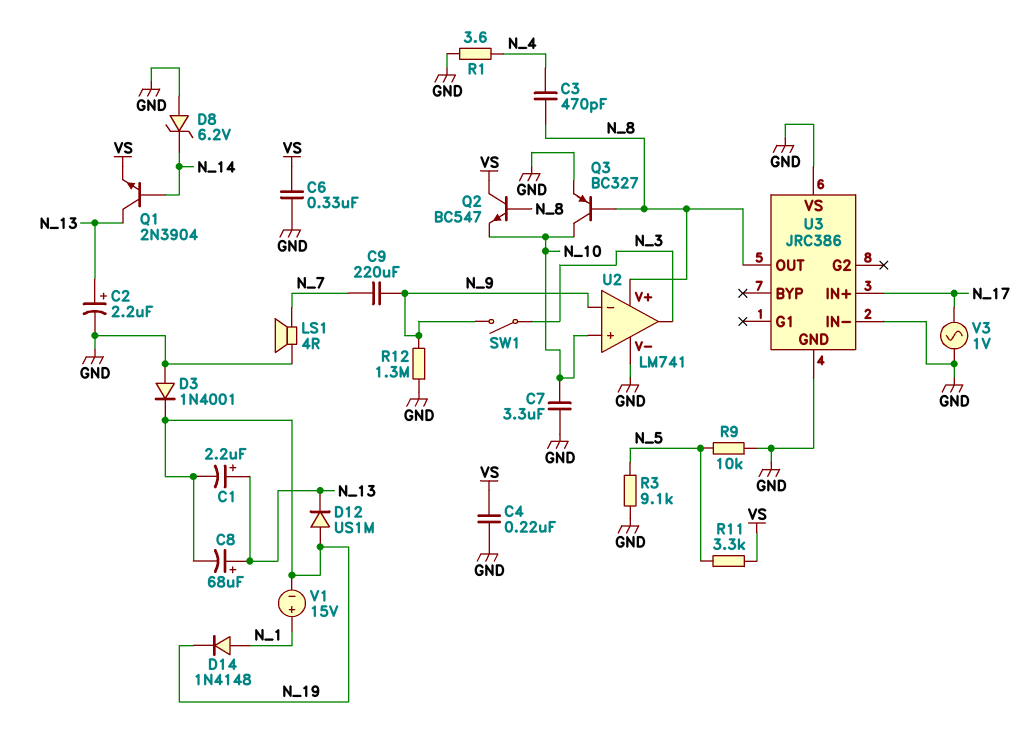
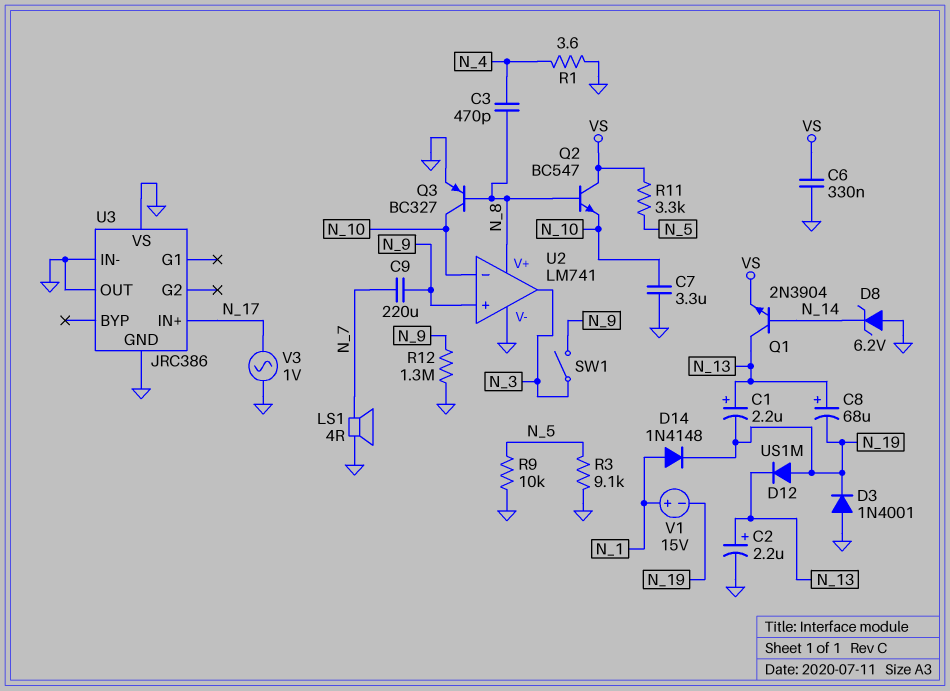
C4: 220nF (GND, VS) -> none
U2 pin in+: N_10 -> N_9
U2 pin in-: N_9 -> N_10
U3 pin OUT: N_8 -> GND

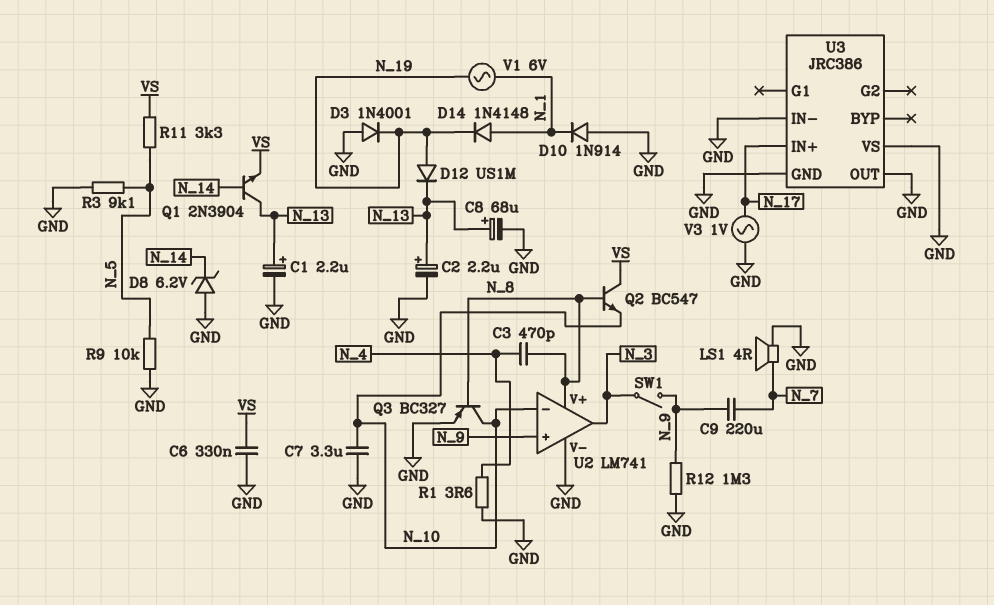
C1: 2.2uF (plus N_13, minus N_19) -> 2.2uF (plus N_13, minus GND)
C8: 68uF (plus N_13, minus N_19) -> 68uF (plus N_13, minus GND)
D10: none -> diode 1N914 (A GND, K N_1)
V1: 15V (plus N_1, minus N_19) -> AC 6V (N_1, N_19)

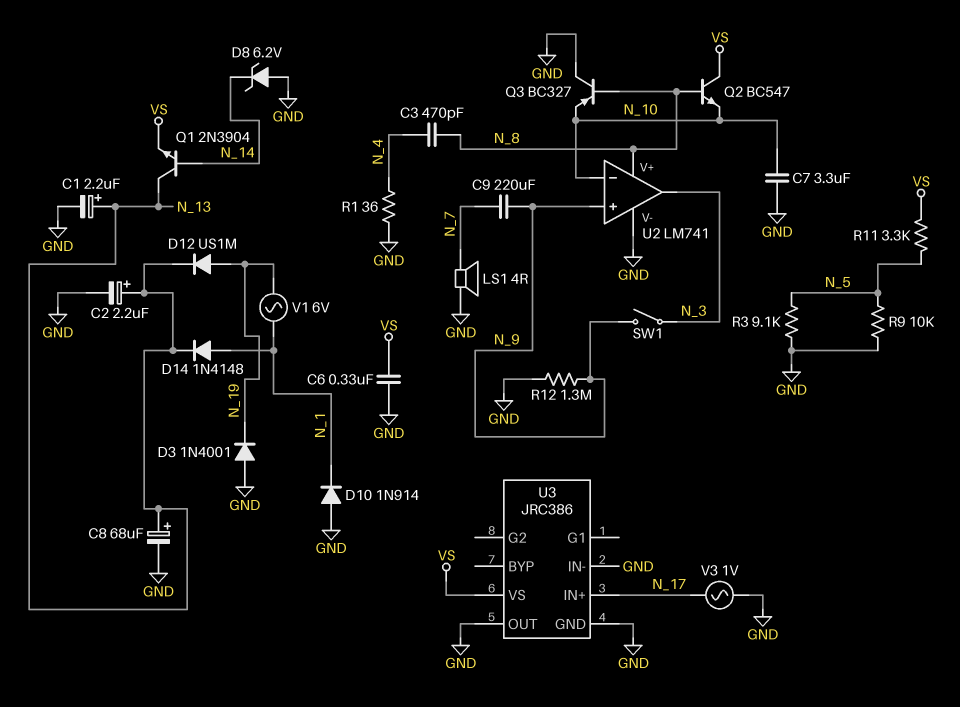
D14: diode 1N4148 (A N_1, K N_19) -> diode 1N4148 (A N_1, K N_13)
Q3: PNP BC327 (B N_8, C N_10, E GND) -> PNP BC327 (B N_8, C GND, E N_10)
R1: 3.6 (GND, N_4) -> 36 (GND, N_4)
U3 pin VS: GND -> VS

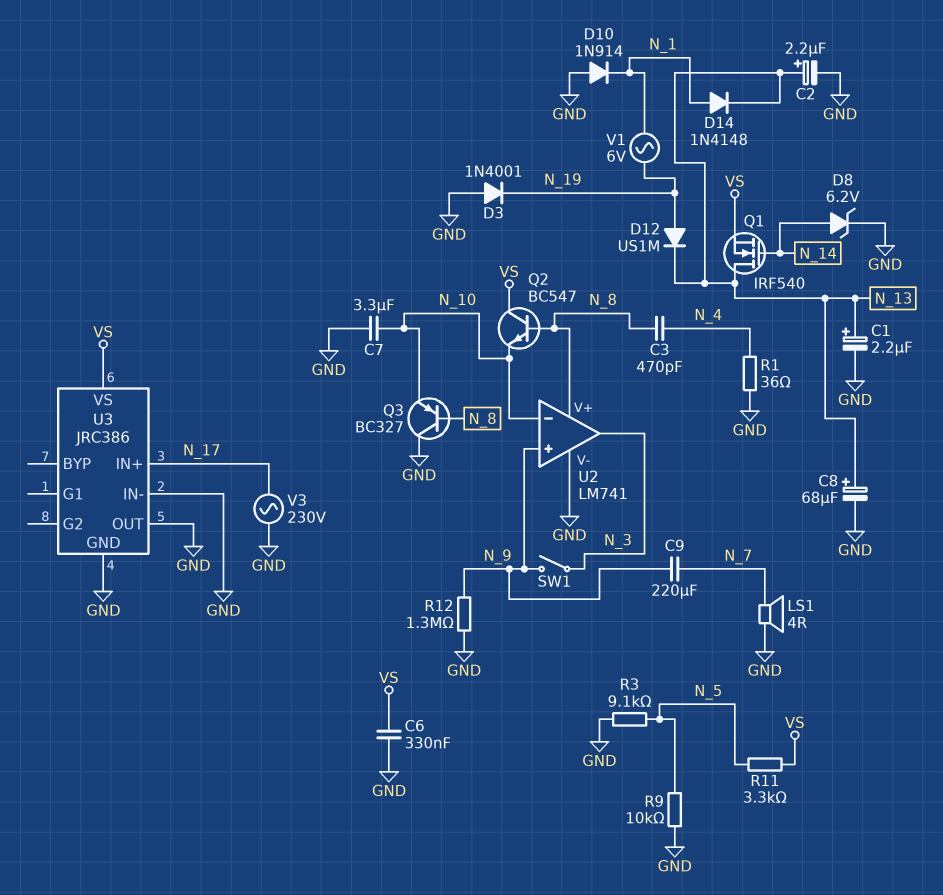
D8: zener 6.2V (A GND, K N_14) -> zener 6.2V (A N_14, K GND)
Q1: NPN 2N3904 (B N_14, C N_13, E VS) -> NMOS IRF540 (G N_14, D N_13, S VS)
V3: AC 1V (GND, N_17) -> AC 230V (GND, N_17)

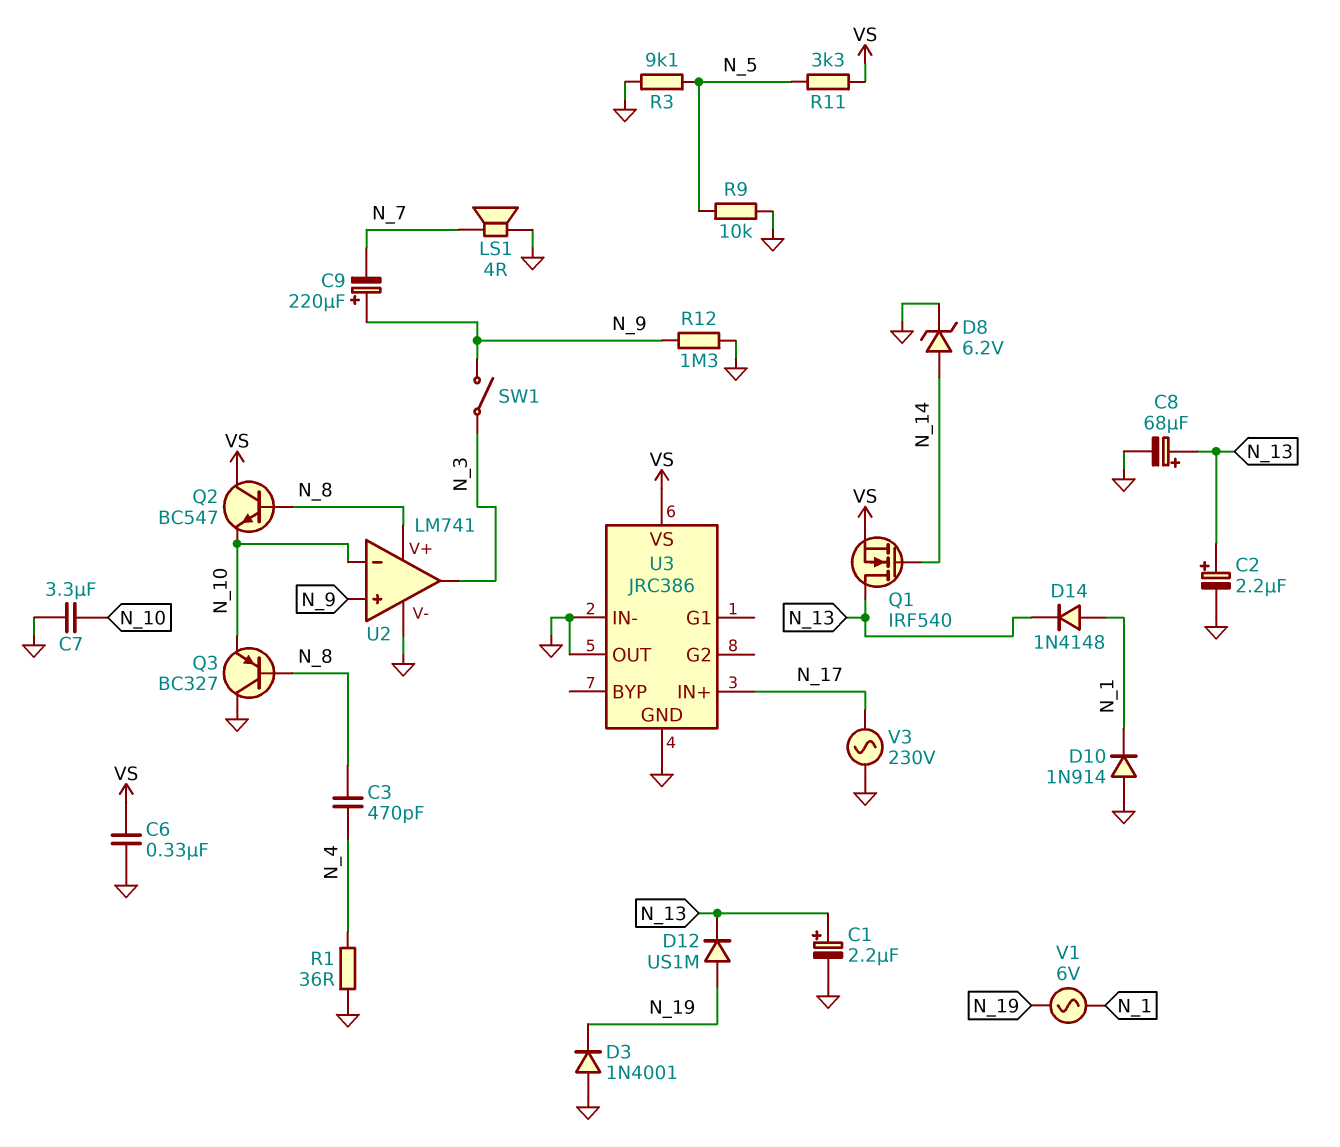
C9: 220uF (N_7, N_9) -> 220uF (plus N_9, minus N_7)

